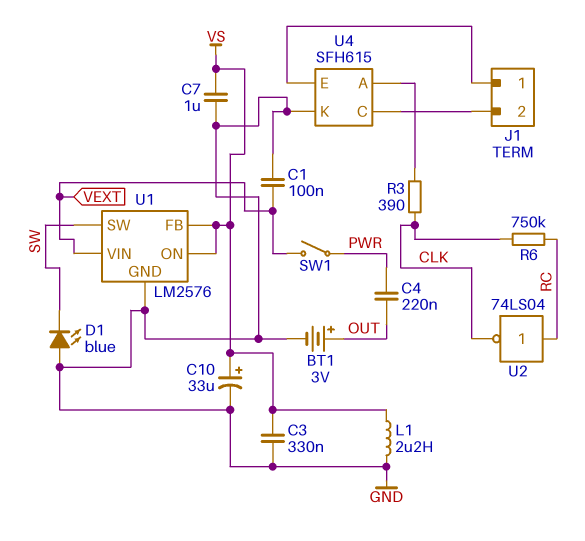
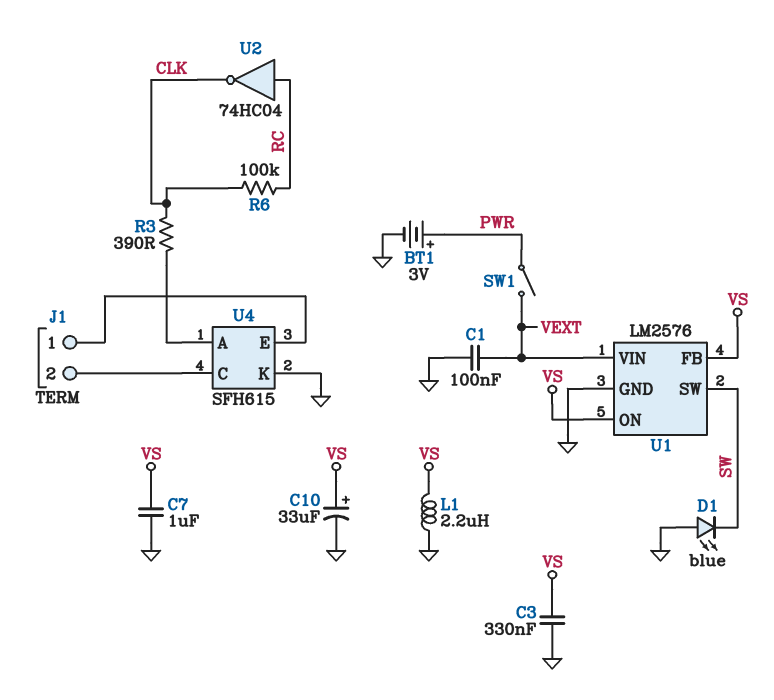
BT1: 3V (plus OUT, minus GND) -> 3V (plus PWR, minus GND)
C4: 220nF (OUT, PWR) -> none
R6: 750k (CLK, RC) -> 100k (CLK, RC)
U2: NOT 74LS04 (in RC, out CLK) -> NOT 74HC04 (in RC, out CLK)

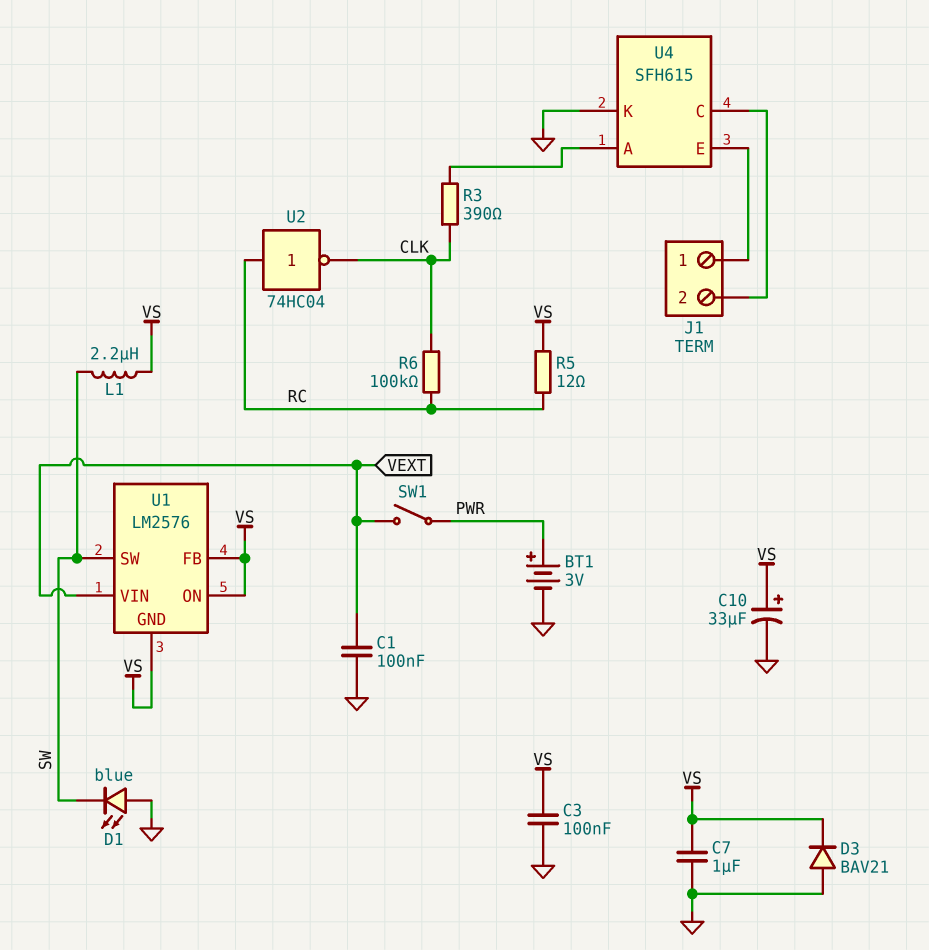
C3: 330nF (GND, VS) -> 100nF (GND, VS)
D3: none -> diode BAV21 (A GND, K VS)
L1: 2.2uH (GND, VS) -> 2.2uH (SW, VS)
R5: none -> 12 (RC, VS)
U1 pin GND: GND -> VS

